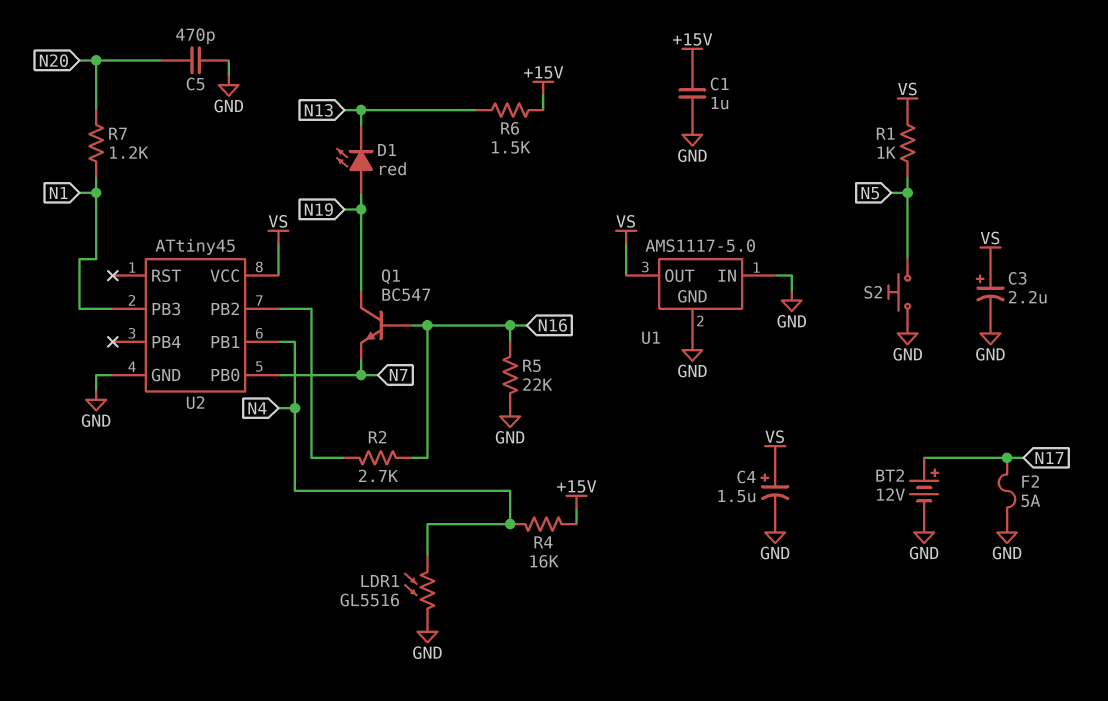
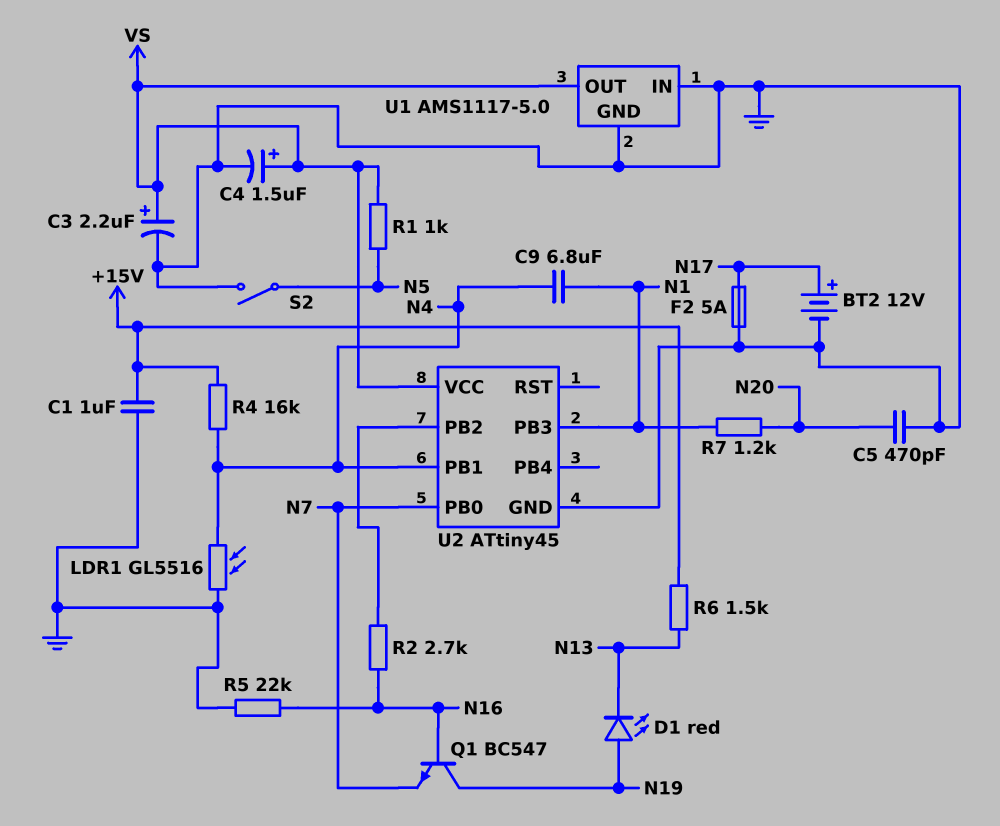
C9: none -> 6.8uF (N1, N4)
S2: button (GND, N5) -> switch (GND, N5)

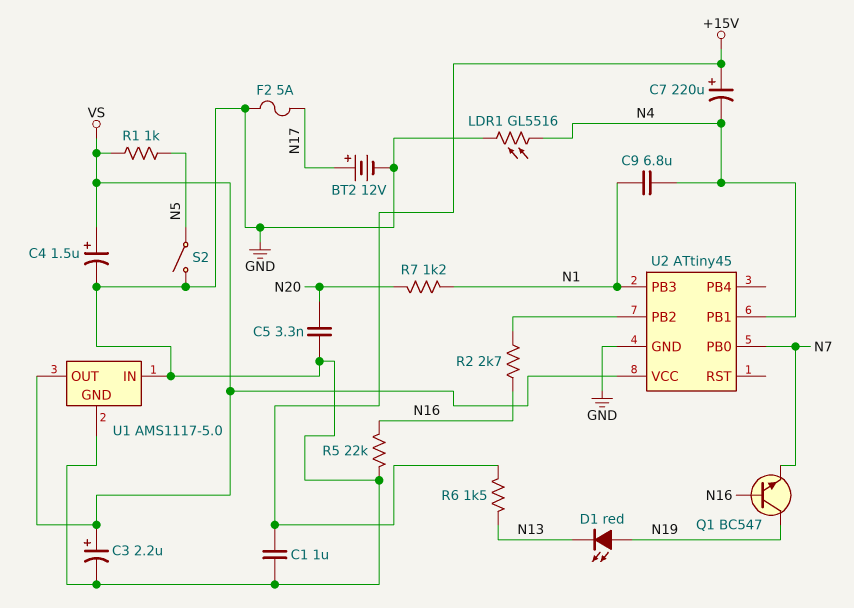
C5: 470pF (GND, N20) -> 3.3nF (GND, N20)
C7: none -> 220uF (plus +15V, minus N4)
R4: 16k (+15V, N4) -> none

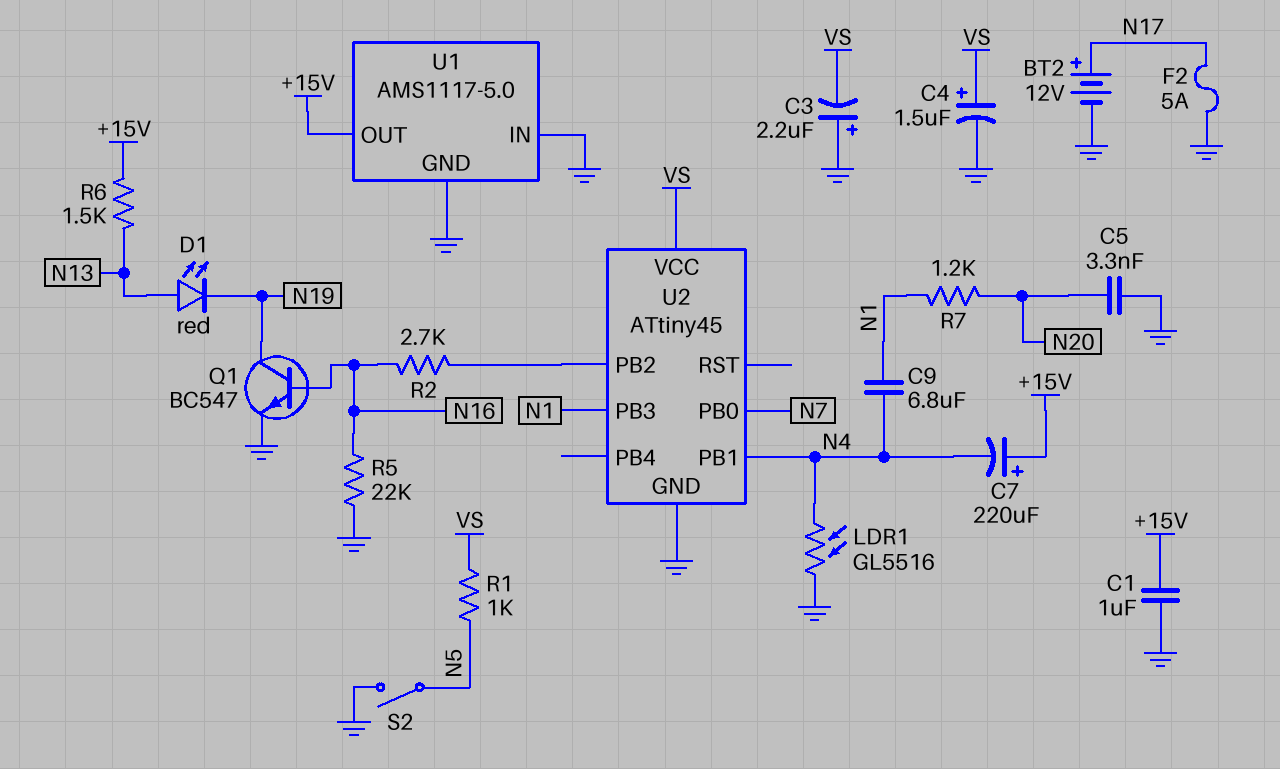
C3: 2.2uF (plus VS, minus GND) -> 2.2uF (plus GND, minus VS)
D1: LED red (A N19, K N13) -> LED red (A N13, K N19)
Q1: NPN BC547 (B N16, C N19, E N7) -> NPN BC547 (B N16, C N19, E GND)
U1 pin OUT: VS -> +15V

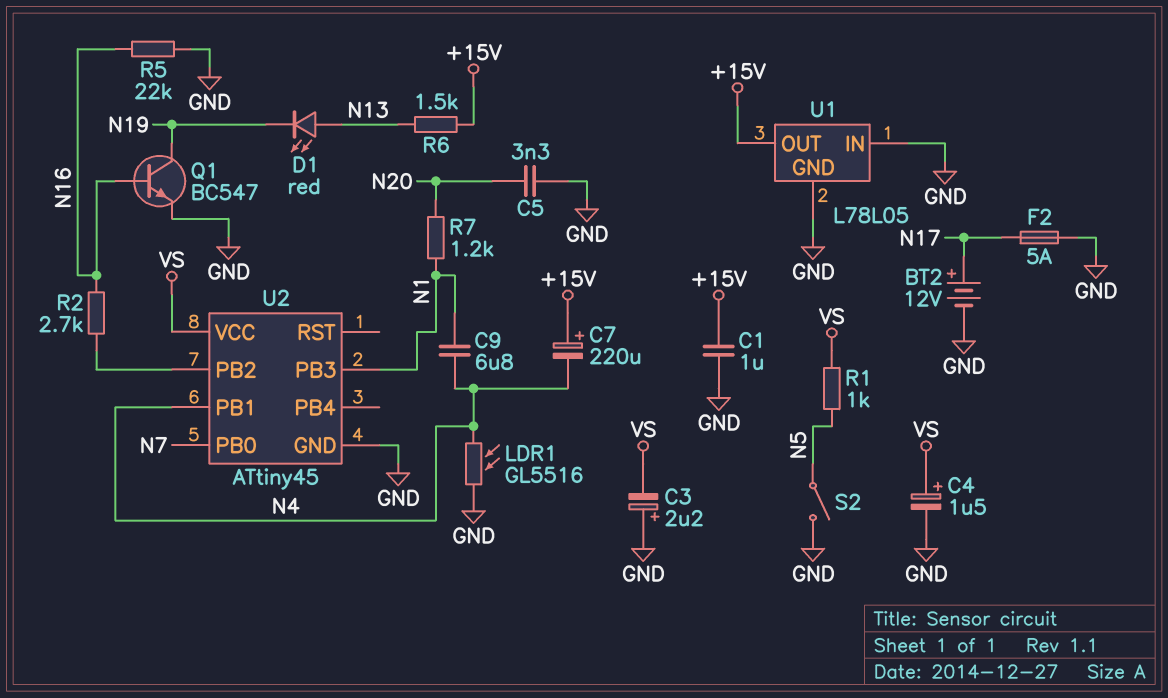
U1: AMS1117-5.0 -> L78L05

